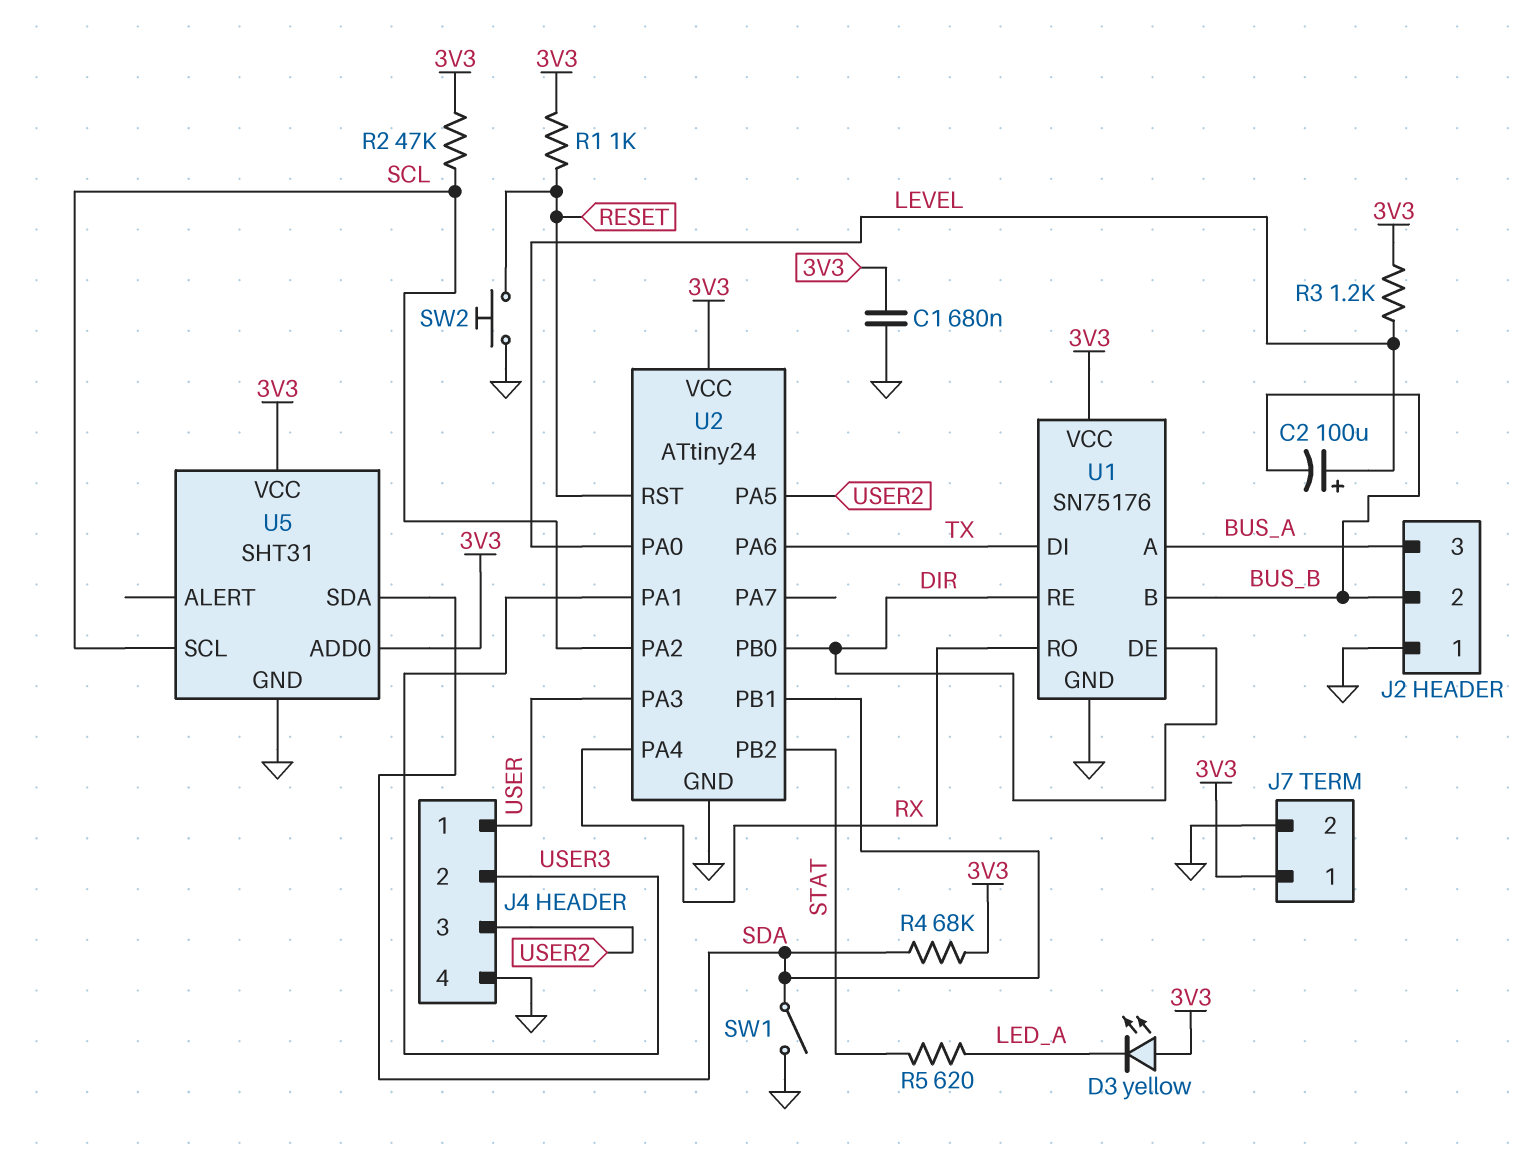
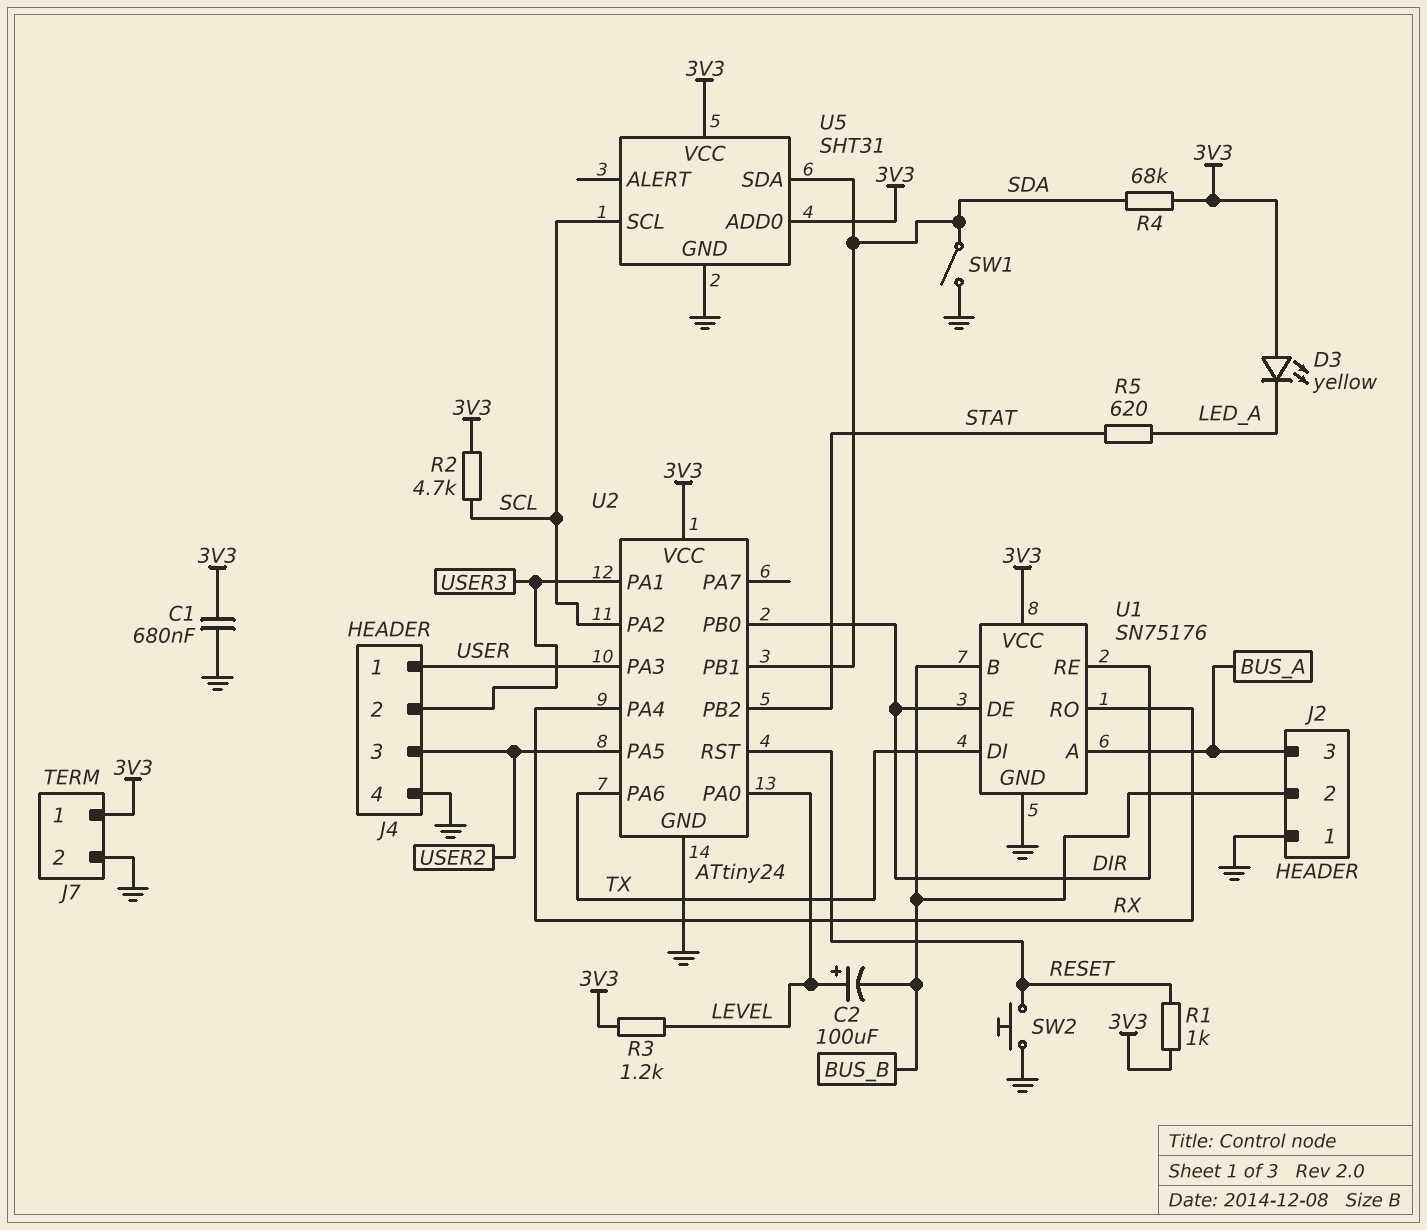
R2: 47k (3V3, SCL) -> 4.7k (3V3, SCL)

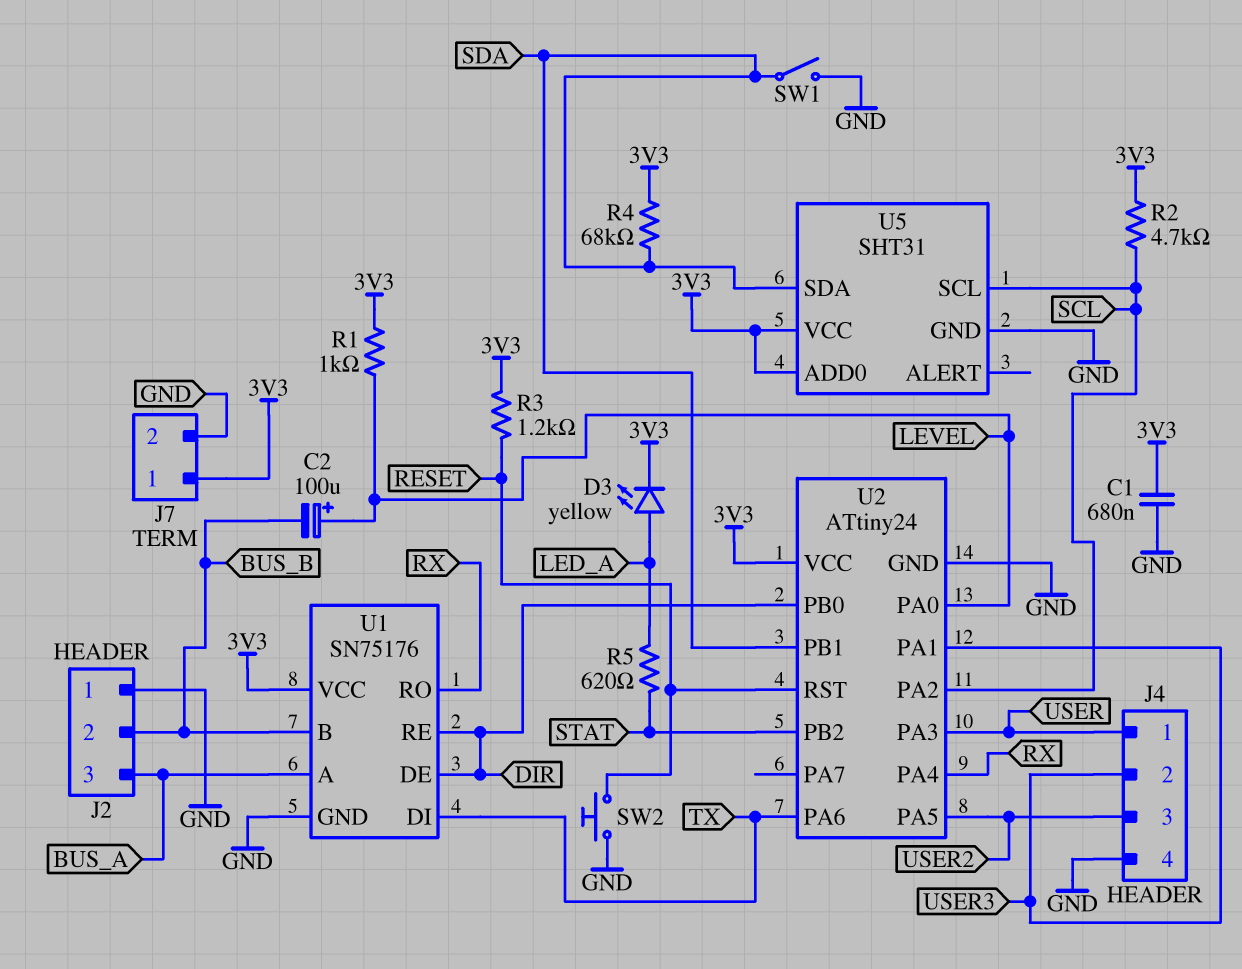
D3: LED yellow (A 3V3, K LED_A) -> LED yellow (A LED_A, K 3V3)
R1: 1k (3V3, RESET) -> 1k (3V3, LEVEL)
R3: 1.2k (3V3, LEVEL) -> 1.2k (3V3, RESET)

